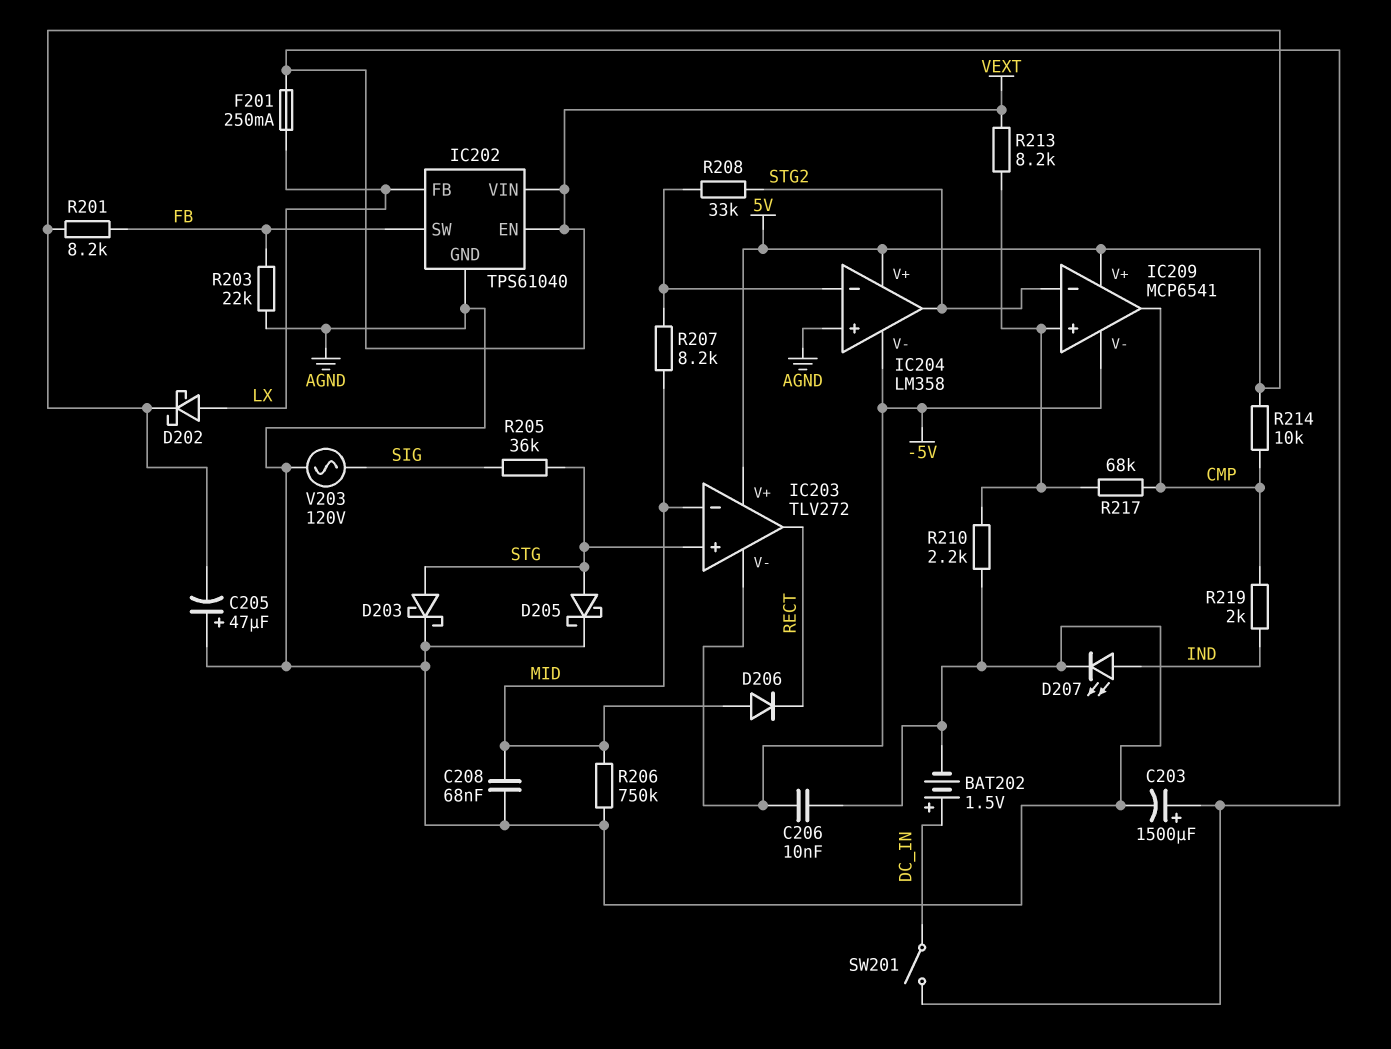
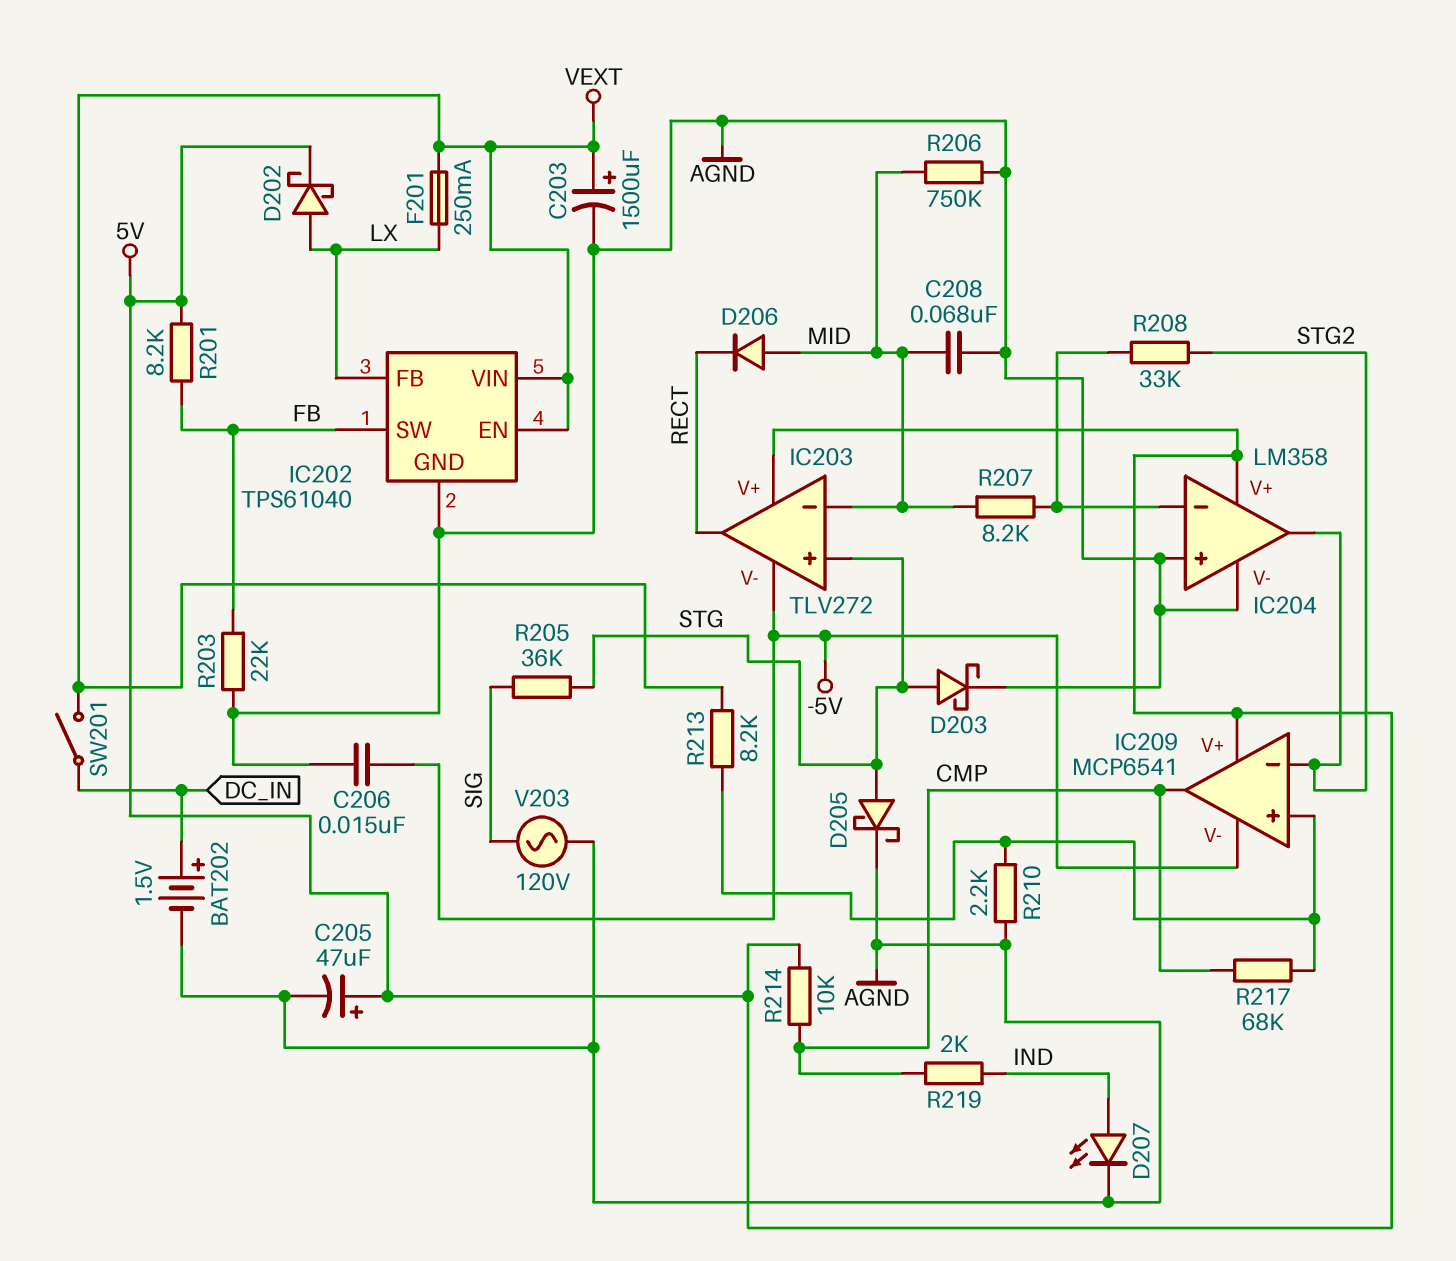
C205: 47uF (plus AGND, minus 5V) -> 47uF (plus 5V, minus AGND)
C206: 10nF (-5V, AGND) -> 15nF (-5V, AGND)
IC204 pin V-: -5V -> AGND

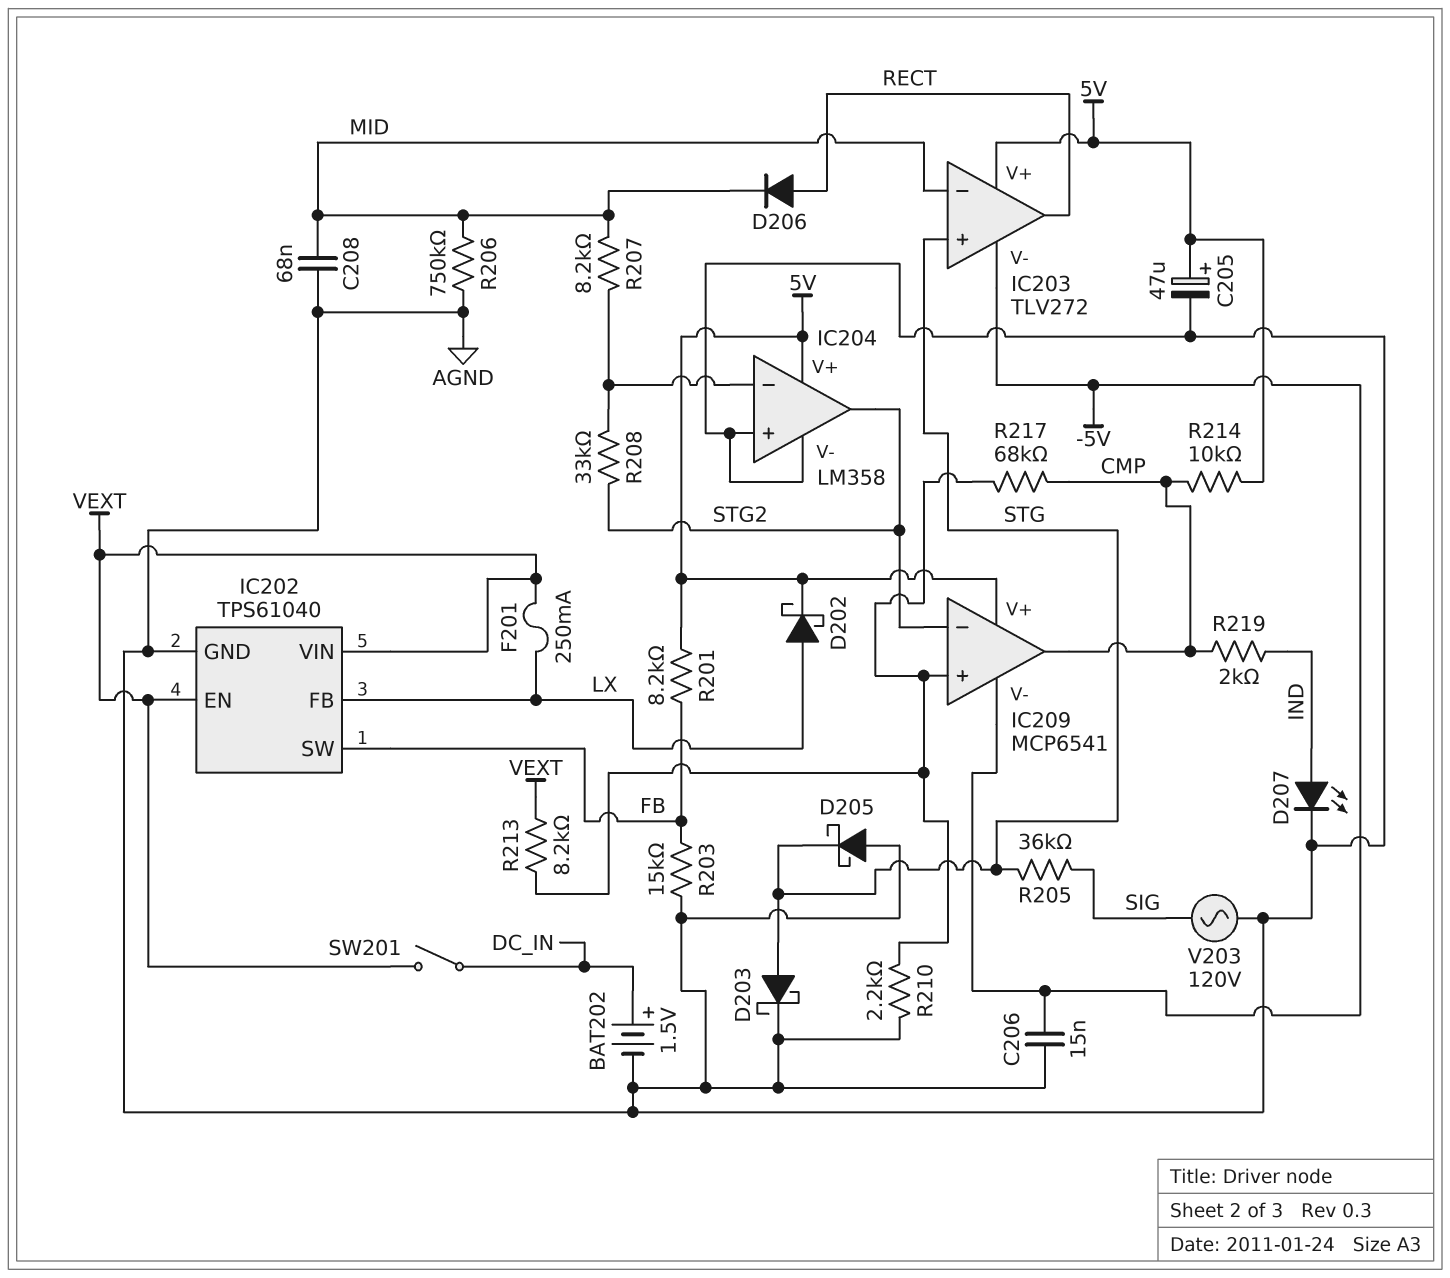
C203: 1500uF (plus VEXT, minus AGND) -> none
D205: schottky (A STG, K AGND) -> schottky (A AGND, K STG)
D206: diode (A MID, K RECT) -> diode (A RECT, K MID)
R203: 22k (AGND, FB) -> 15k (AGND, FB)

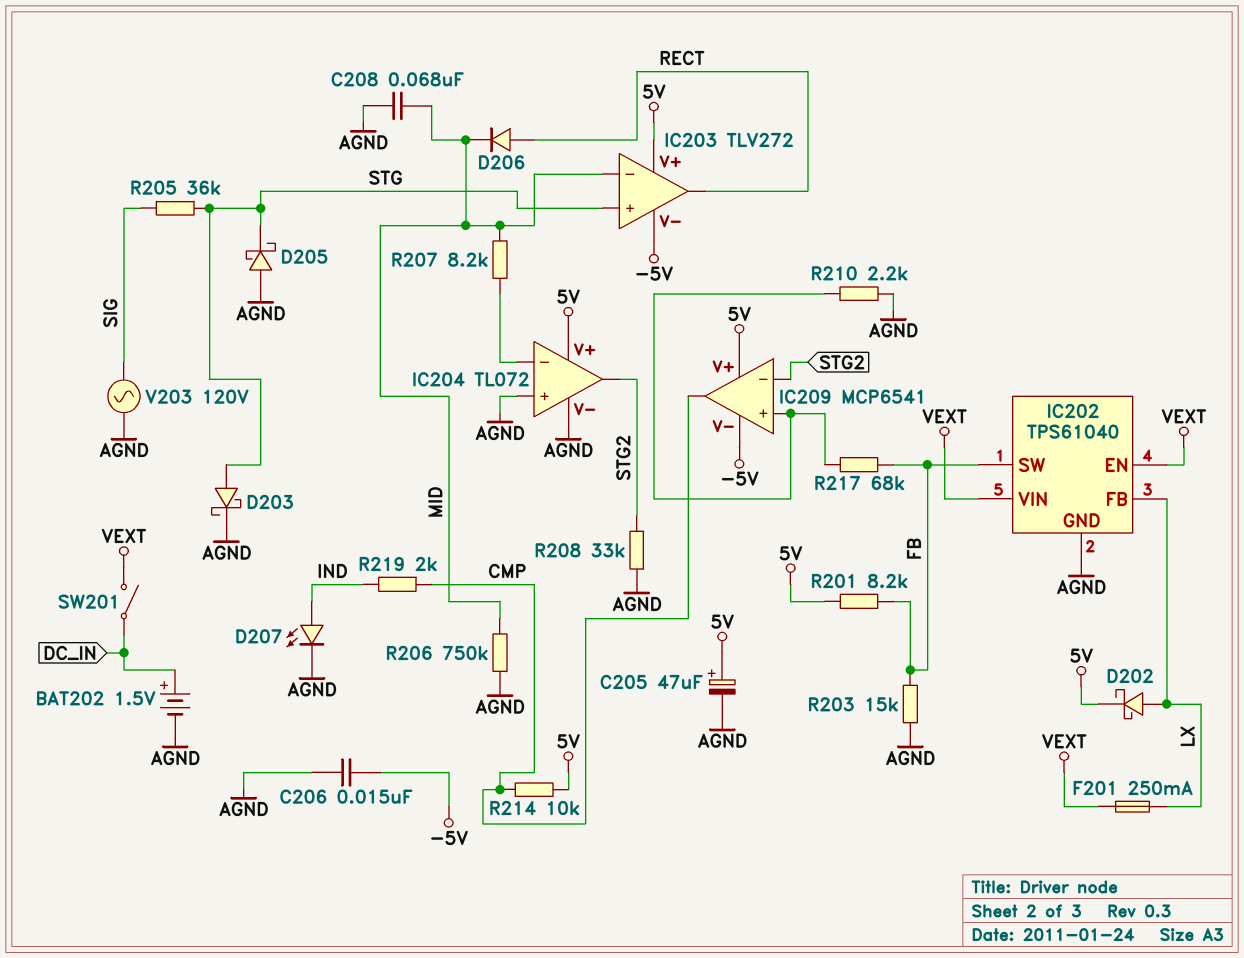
IC204: LM358 -> TL072
R208: 33k (IC204/in-, STG2) -> 33k (AGND, STG2)
R213: 8.2k (IC209/in+, VEXT) -> none
R217: 68k (CMP, IC209/in+) -> 68k (FB, IC209/in+)

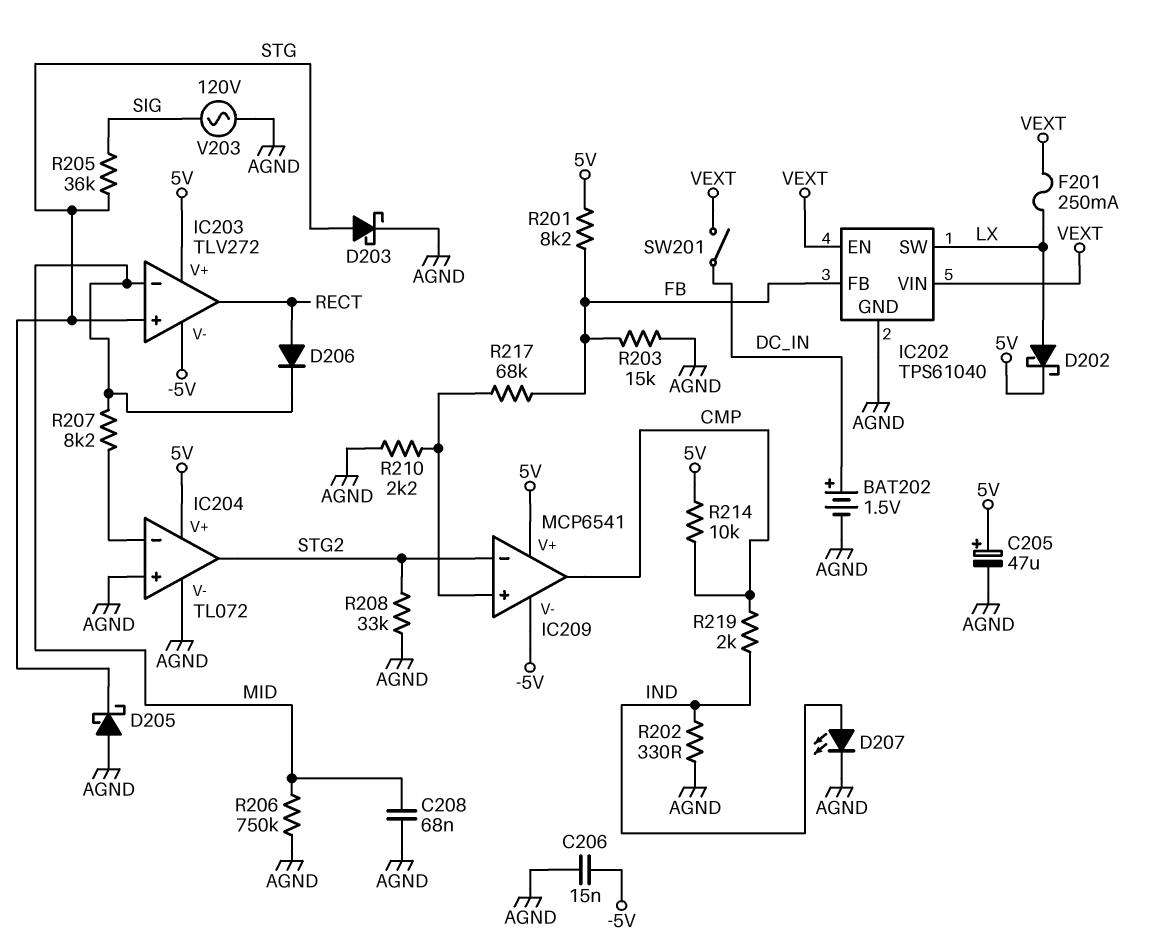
IC202 pin FB: LX -> FB
IC202 pin SW: FB -> LX
R202: none -> 330 (AGND, IND)

